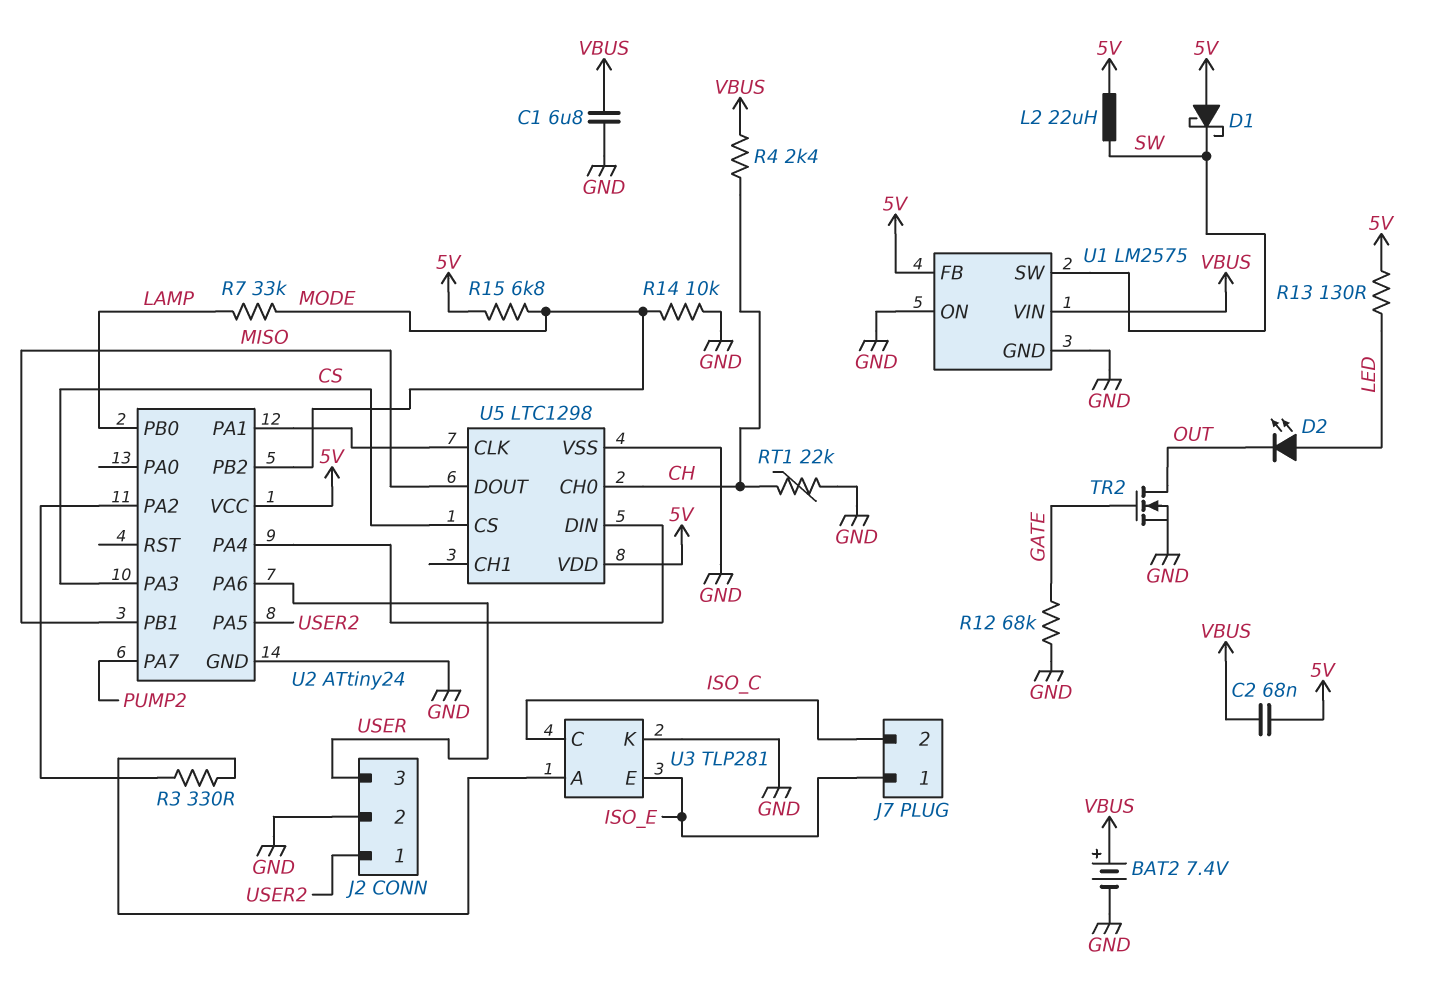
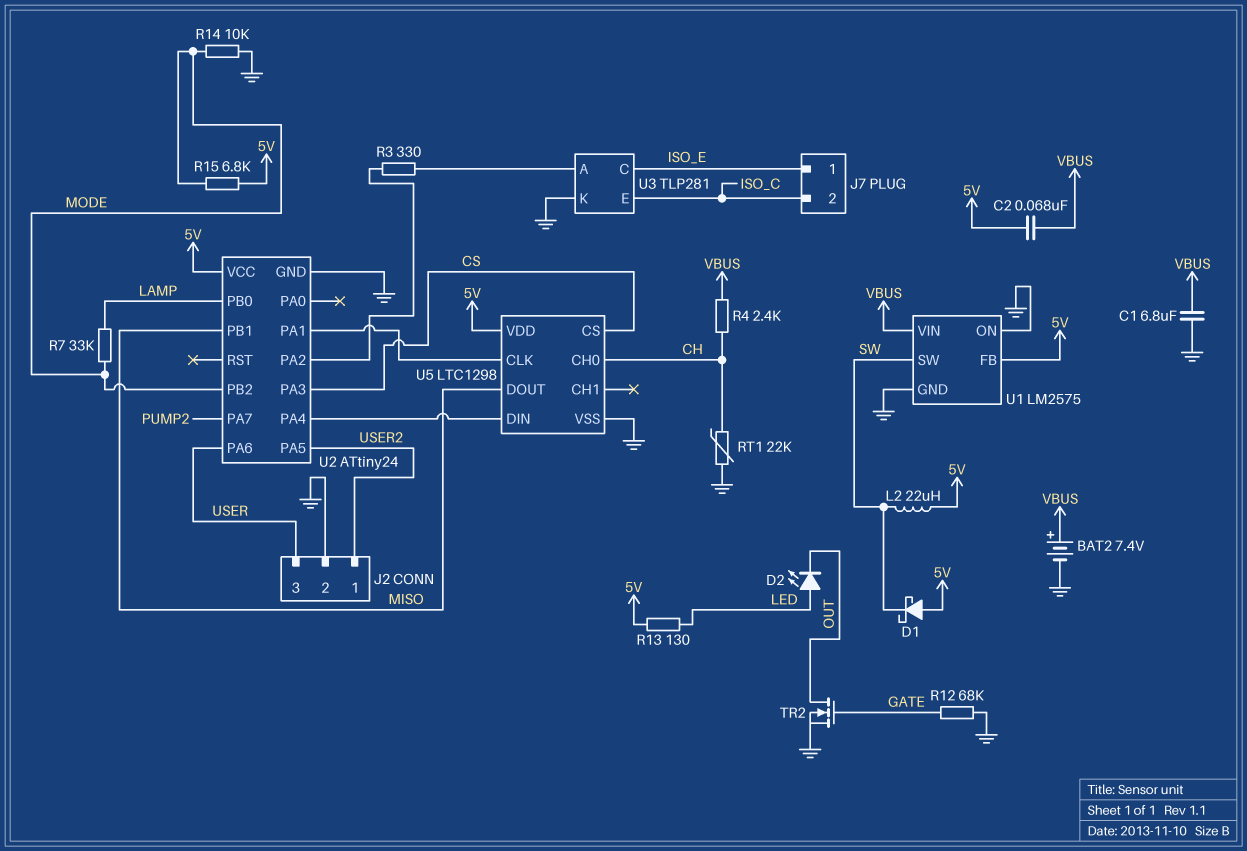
U3 pin C: ISO_C -> ISO_E
U3 pin E: ISO_E -> ISO_C

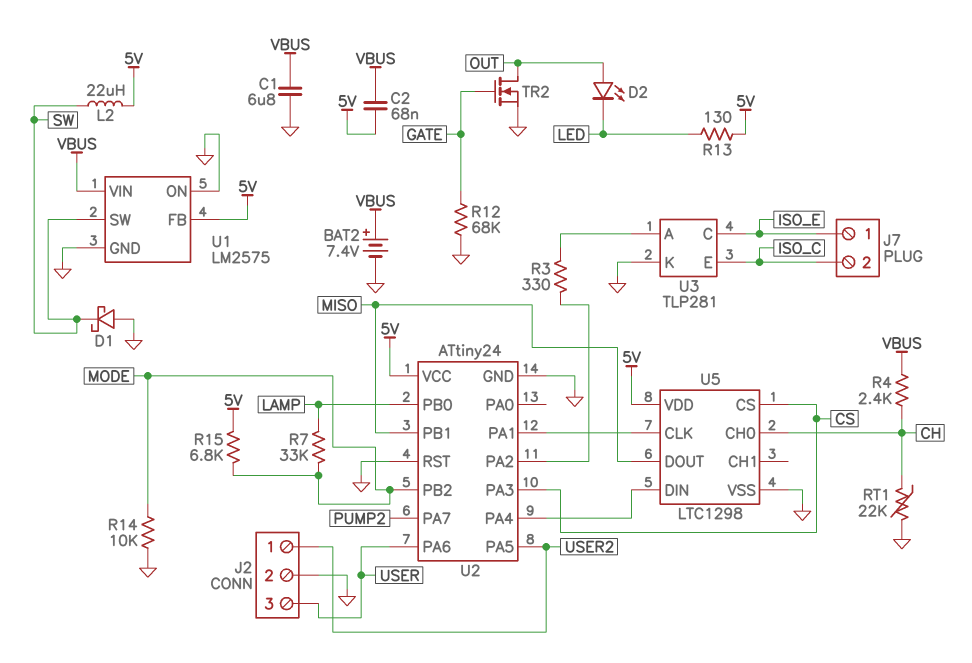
D1: schottky (A 5V, K SW) -> schottky (A GND, K SW)
D2: LED (A LED, K OUT) -> LED (A OUT, K LED)
U2 pin RST: none -> GND

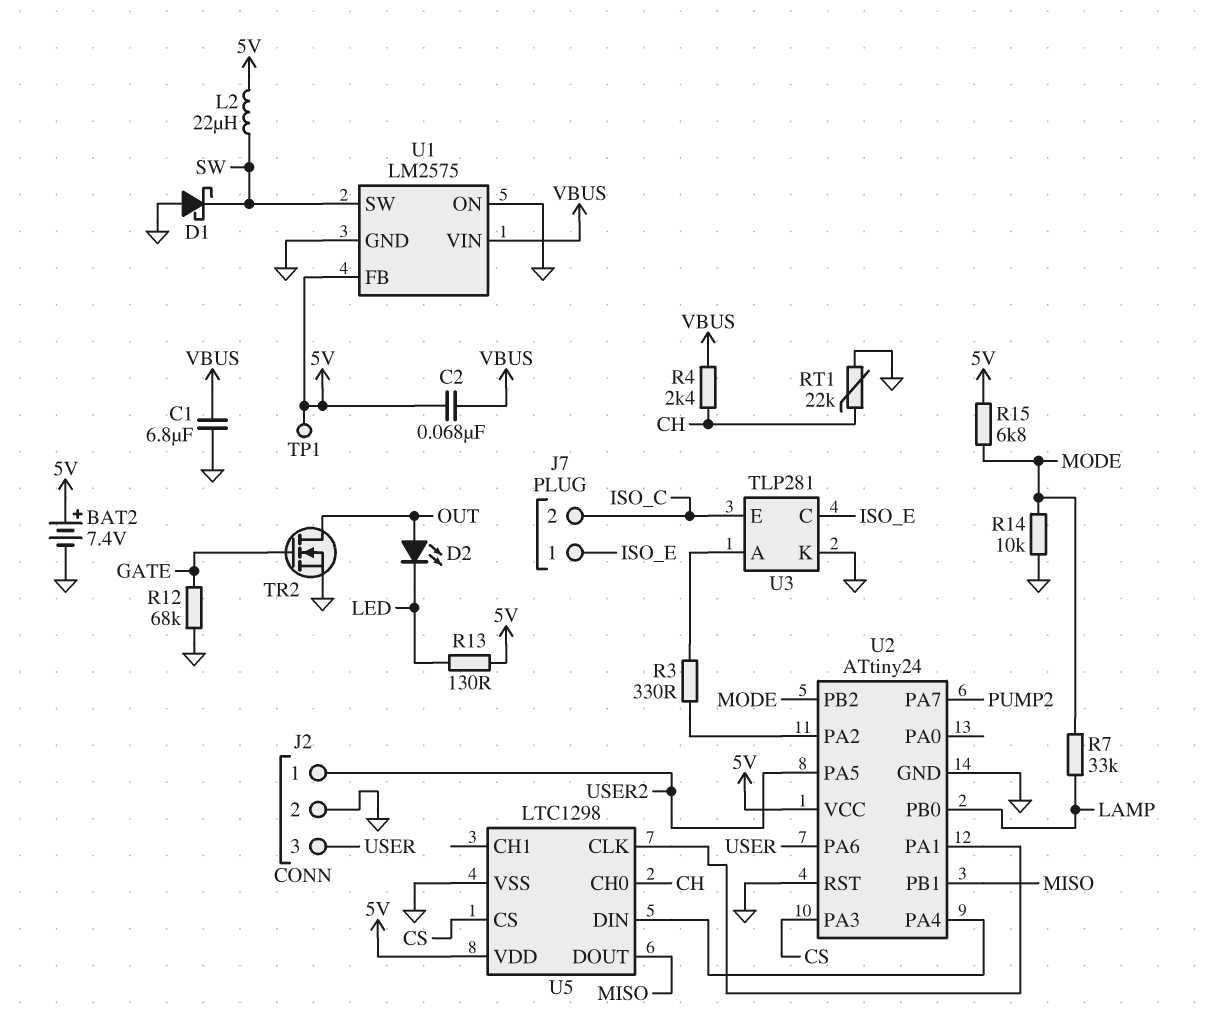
BAT2: 7.4V (plus VBUS, minus GND) -> 7.4V (plus 5V, minus GND)
TP1: none -> test point (5V)

